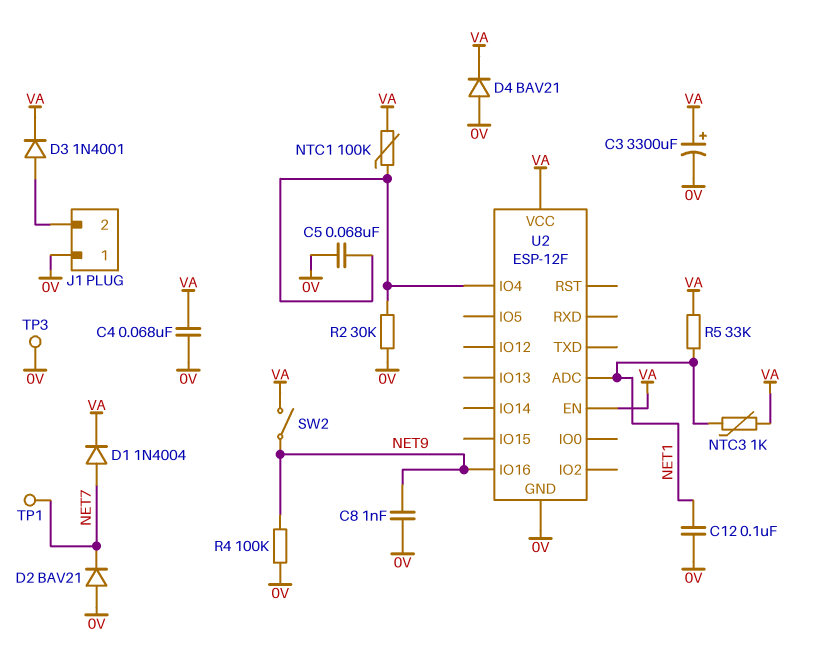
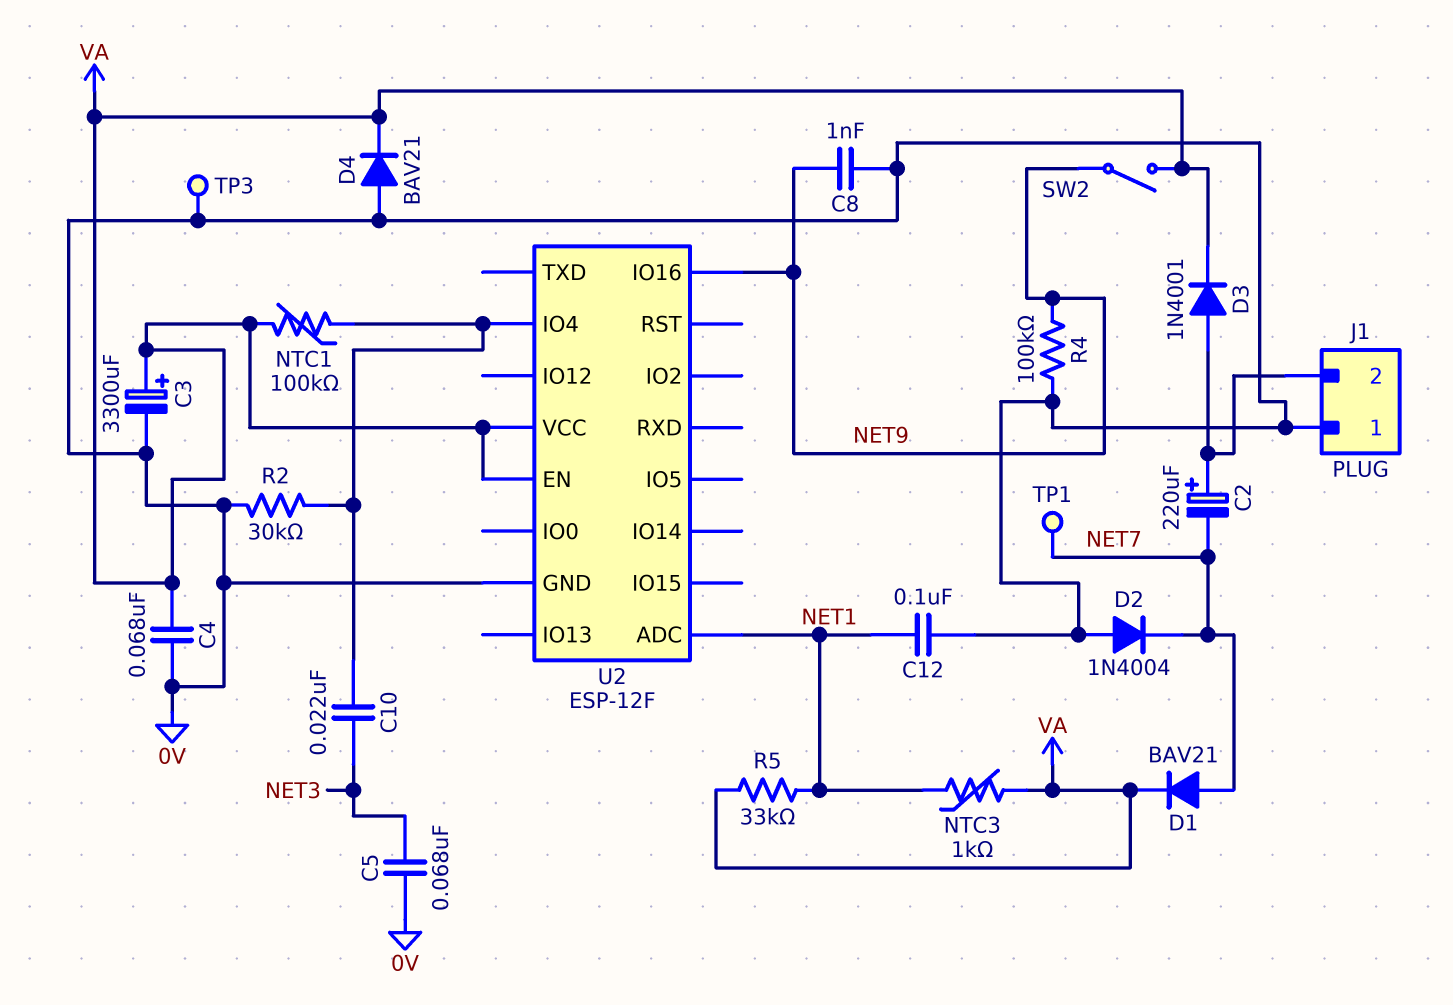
C2: none -> 220uF (plus J1/2, minus NET7)
C5: 68nF (0V, U2/IO4) -> 68nF (0V, NET3)
C10: none -> 22nF (NET3, U2/IO4)
D1: diode 1N4004 (A NET7, K VA) -> diode BAV21 (A NET7, K VA)
D2: diode BAV21 (A 0V, K NET7) -> diode 1N4004 (A 0V, K NET7)

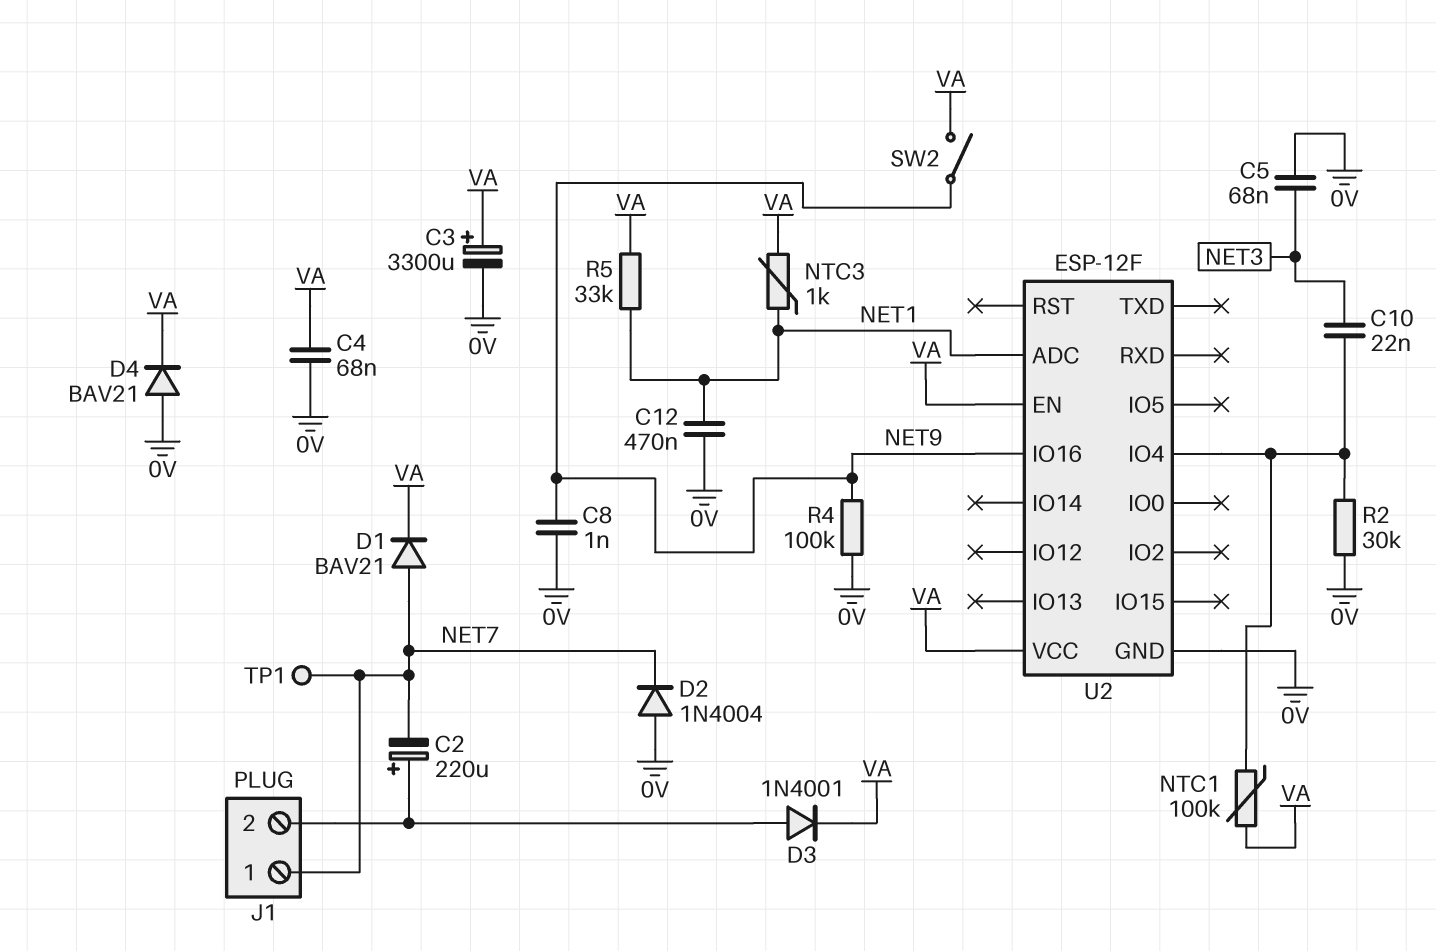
C12: 100nF (0V, NET1) -> 470nF (0V, NET1)
J1 pin 1: 0V -> NET7
TP3: test point (0V) -> none

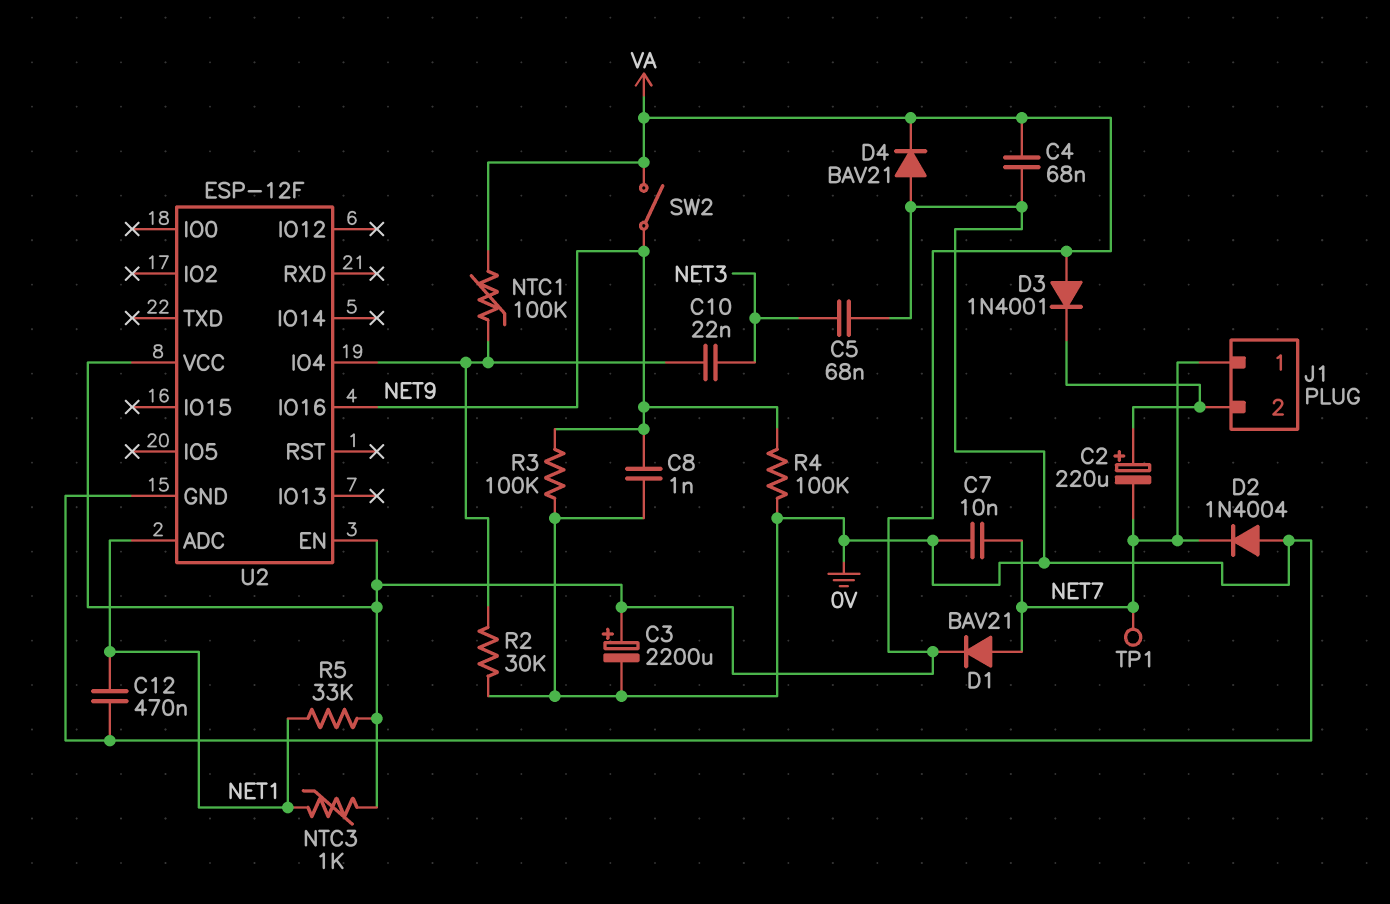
C3: 3300uF (plus VA, minus 0V) -> 2200uF (plus VA, minus 0V)
C7: none -> 10nF (0V, NET7)
D3: diode 1N4001 (A J1/2, K VA) -> diode 1N4001 (A VA, K J1/2)
R3: none -> 100k (0V, NET9)

